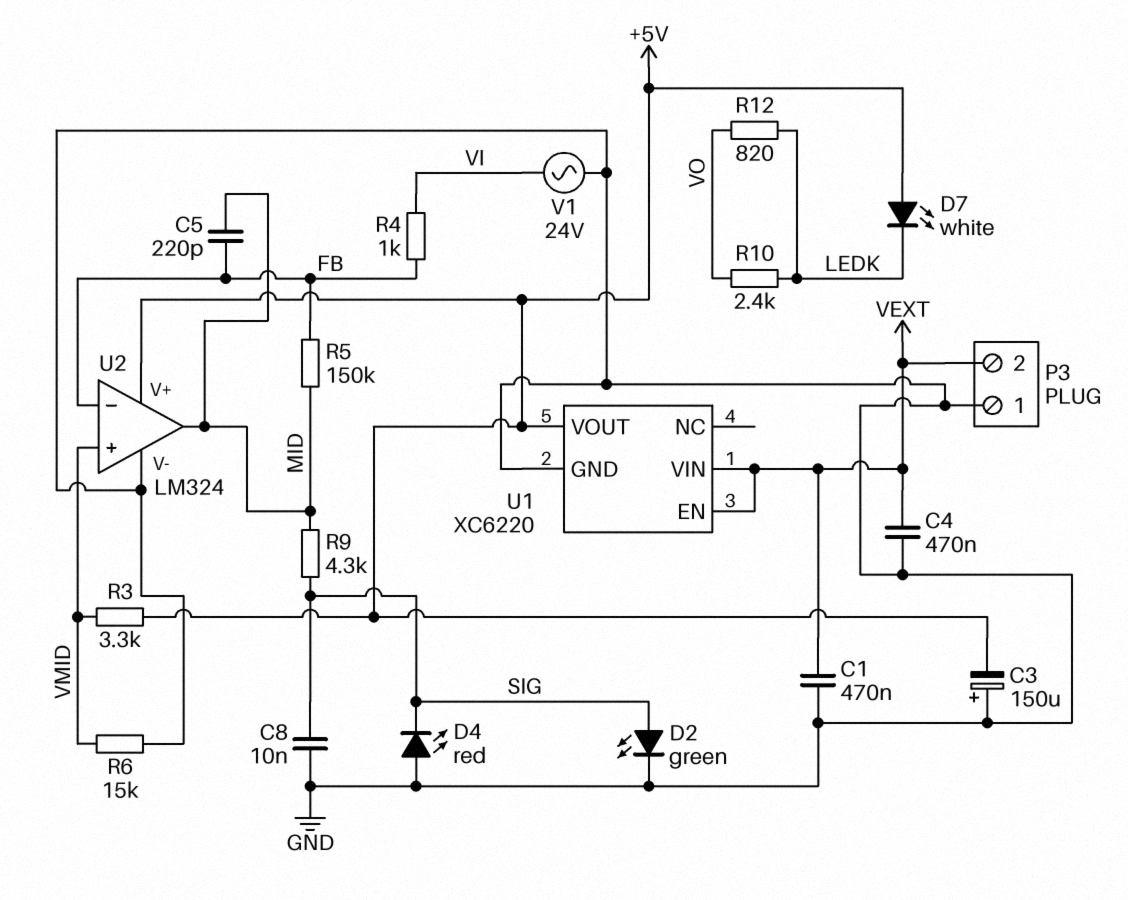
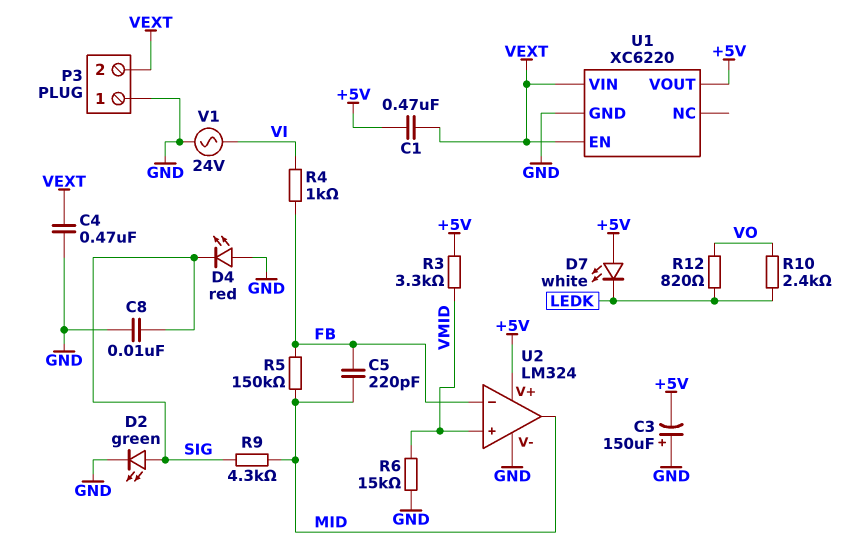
C1: 470nF (GND, VEXT) -> 470nF (+5V, VEXT)

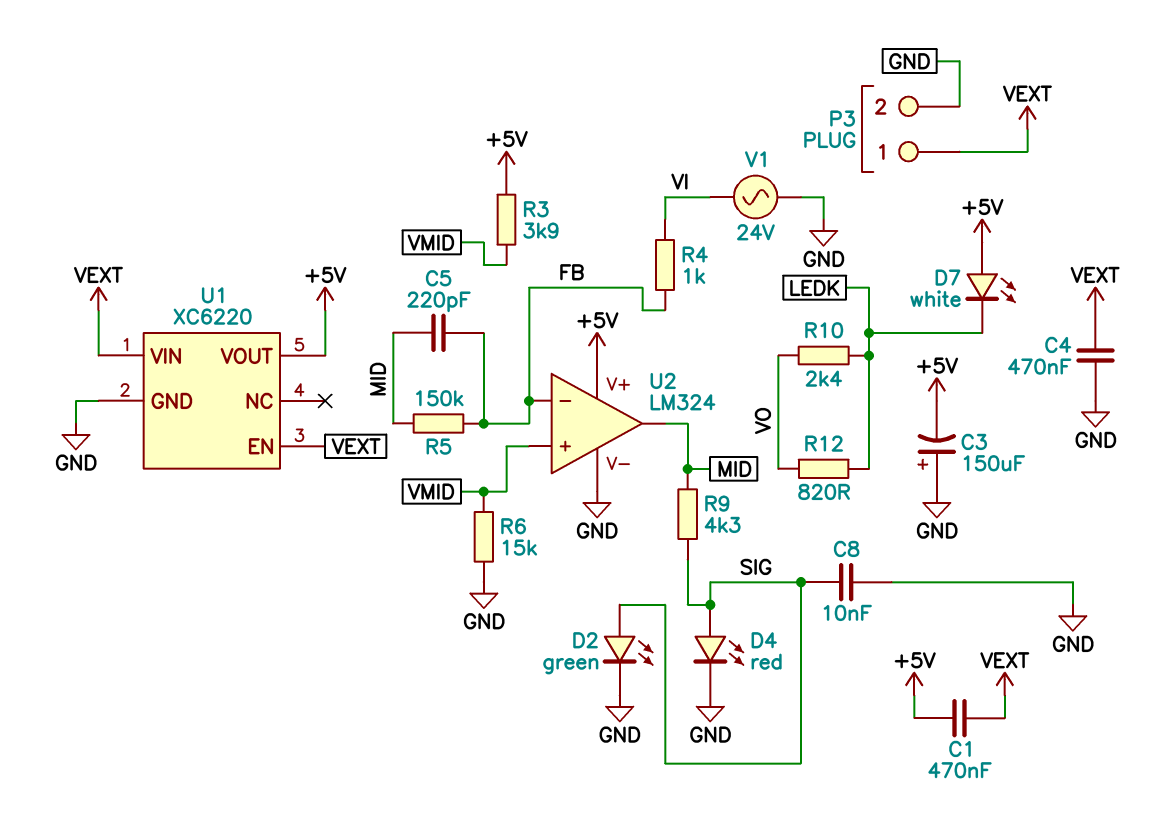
D4: LED red (A GND, K SIG) -> LED red (A SIG, K GND)
P3 pin 1: GND -> VEXT
P3 pin 2: VEXT -> GND
R3: 3.3k (+5V, VMID) -> 3.9k (+5V, VMID)

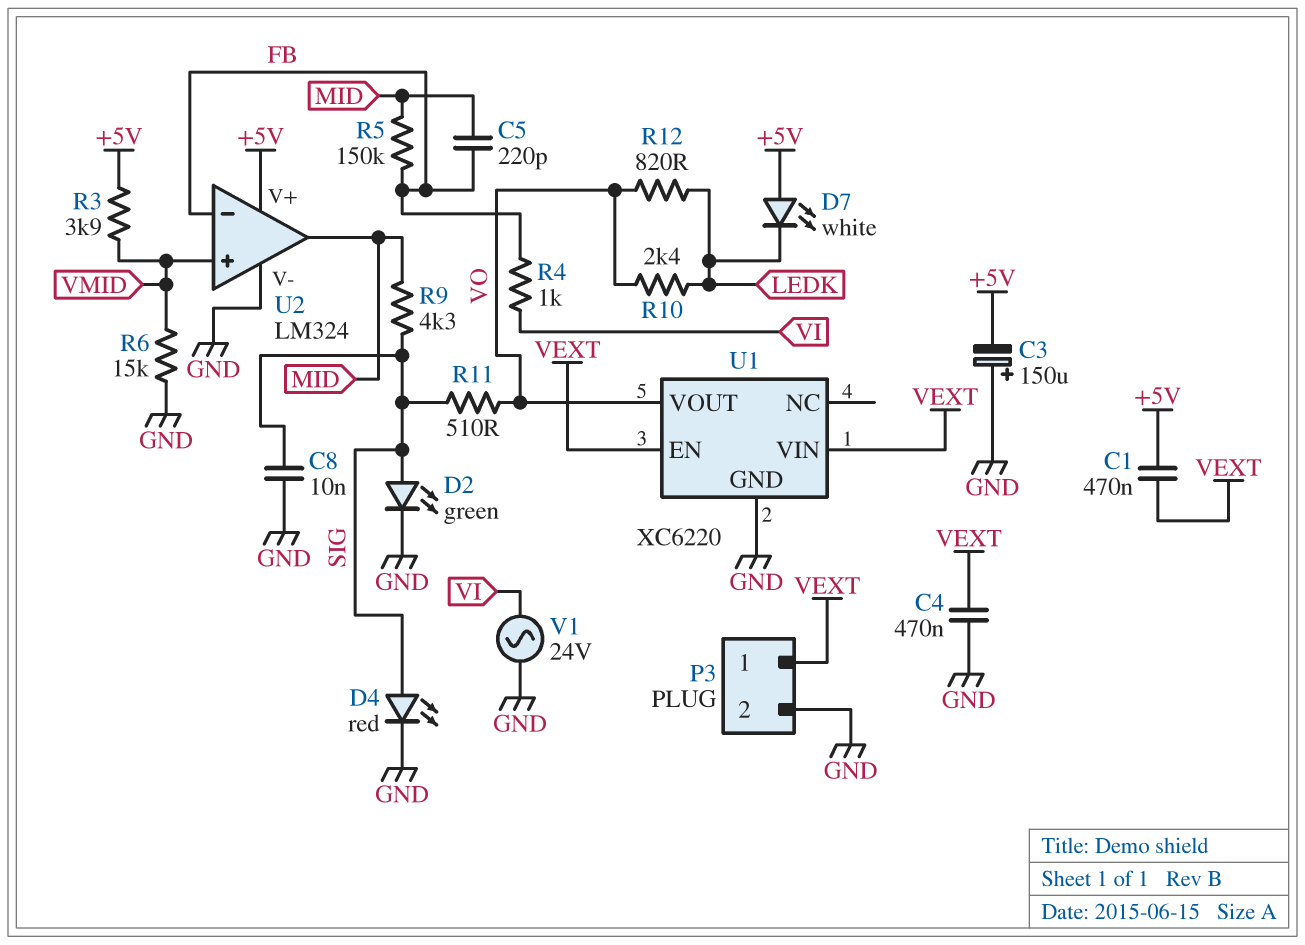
R11: none -> 510 (SIG, VO)
U1 pin VOUT: +5V -> VO

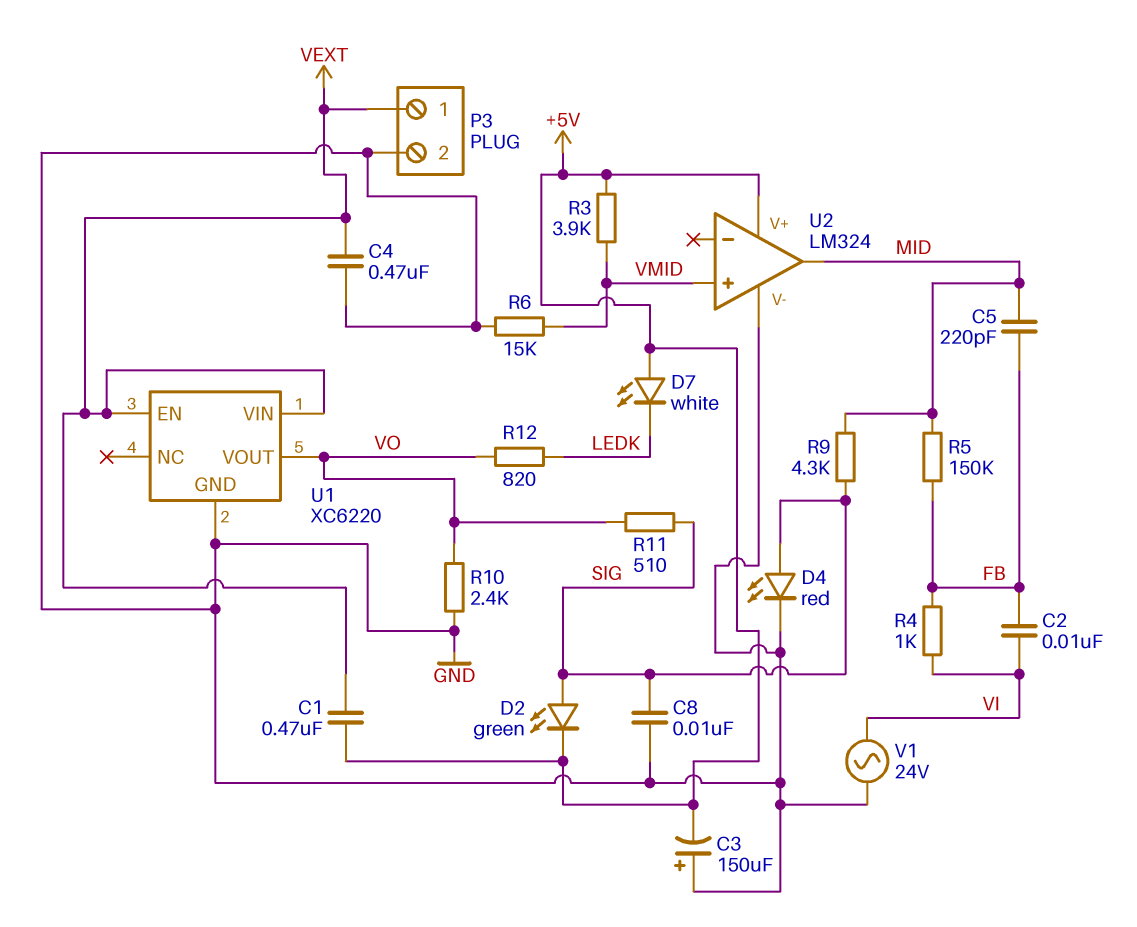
C2: none -> 10nF (FB, VI)
D2: LED green (A SIG, K GND) -> LED green (A SIG, K +5V)
R10: 2.4k (LEDK, VO) -> 2.4k (GND, VO)
U2 pin in-: FB -> none

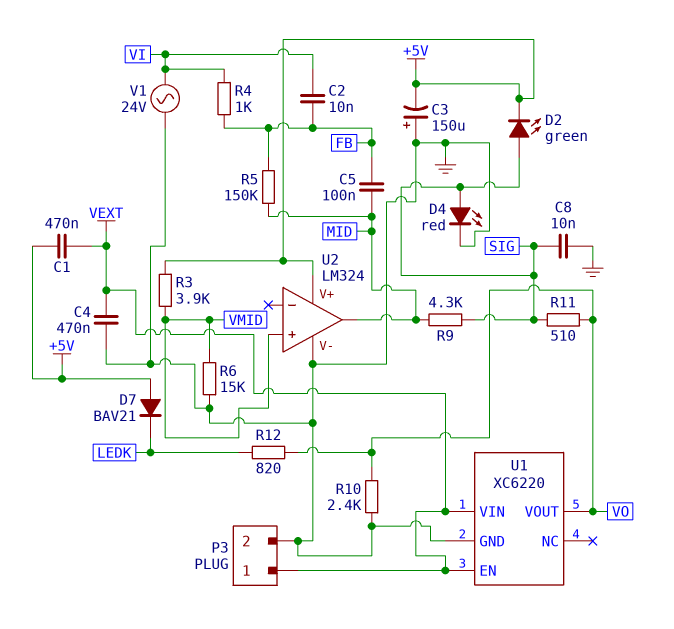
C5: 220pF (FB, MID) -> 100nF (FB, MID)
D7: LED white (A +5V, K LEDK) -> diode BAV21 (A +5V, K LEDK)

